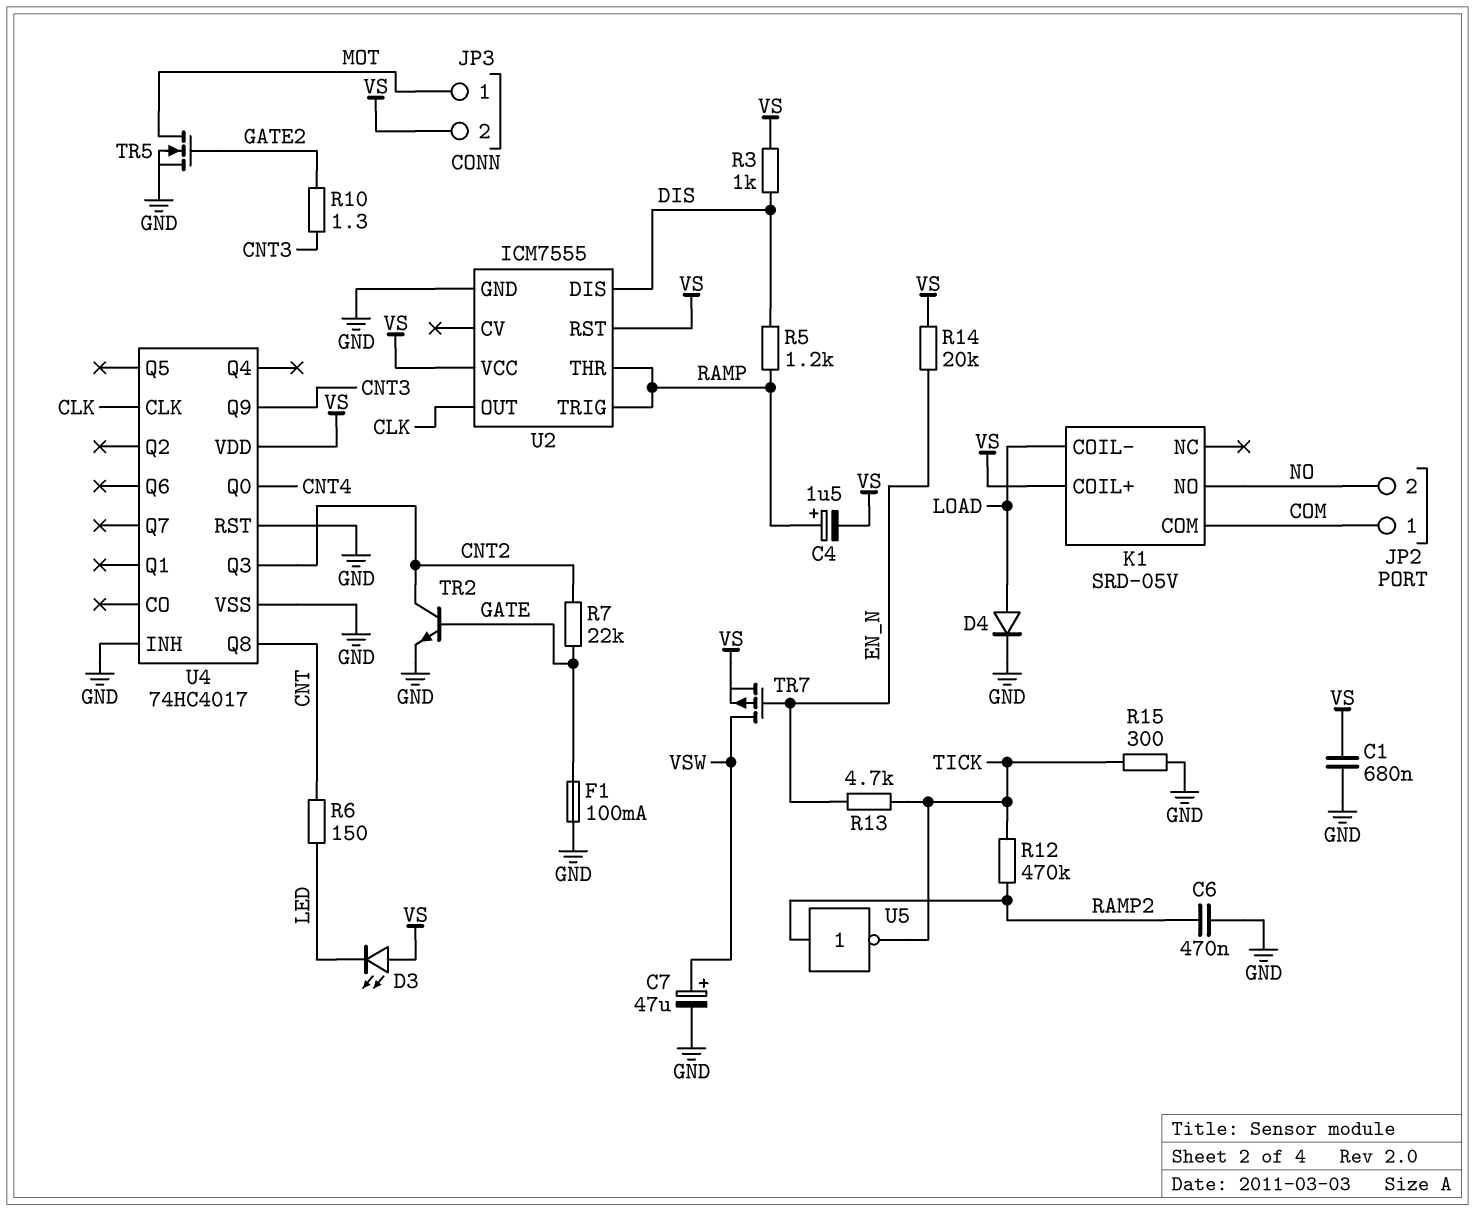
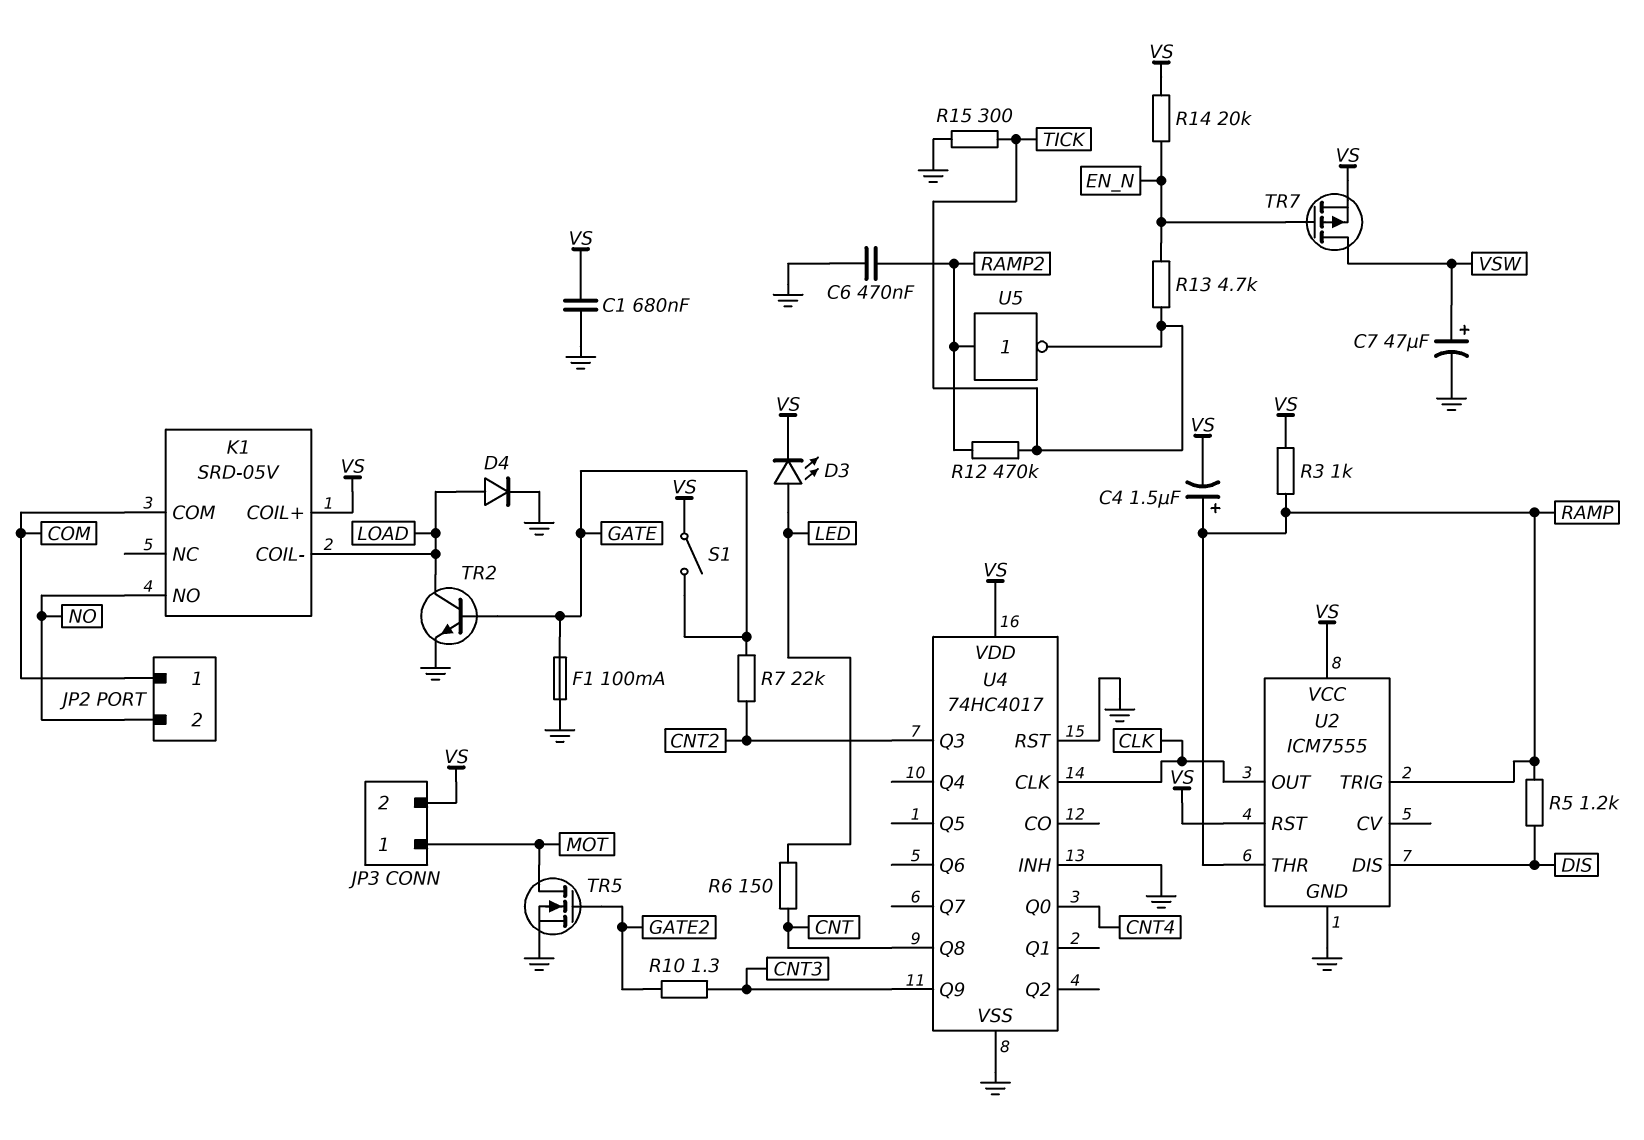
D3: LED (A VS, K LED) -> LED (A LED, K VS)
R3: 1k (DIS, VS) -> 1k (RAMP, VS)
S1: none -> switch (GATE, VS)
TR2: NPN (B GATE, C CNT2, E GND) -> NPN (B GATE, C LOAD, E GND)

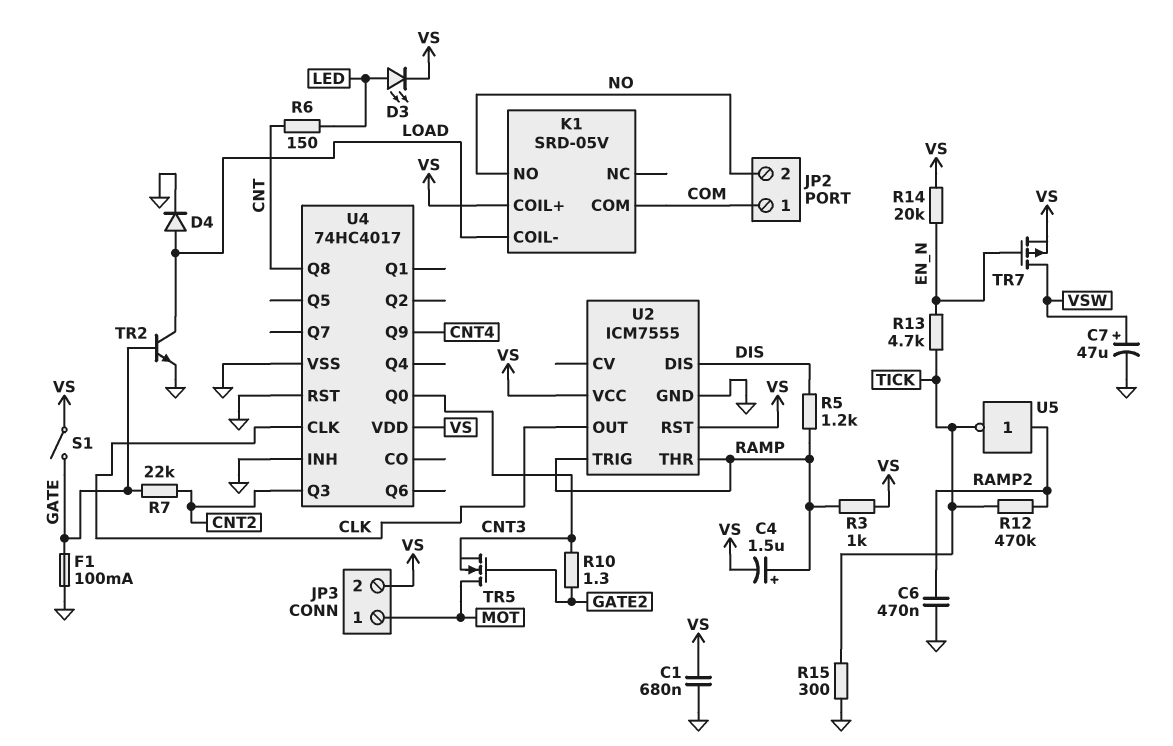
TR5: NMOS (G GATE2, D MOT, S GND) -> NMOS (G GATE2, D MOT, S CNT3)
U4 pin Q0: CNT4 -> CNT3
U4 pin Q9: CNT3 -> CNT4

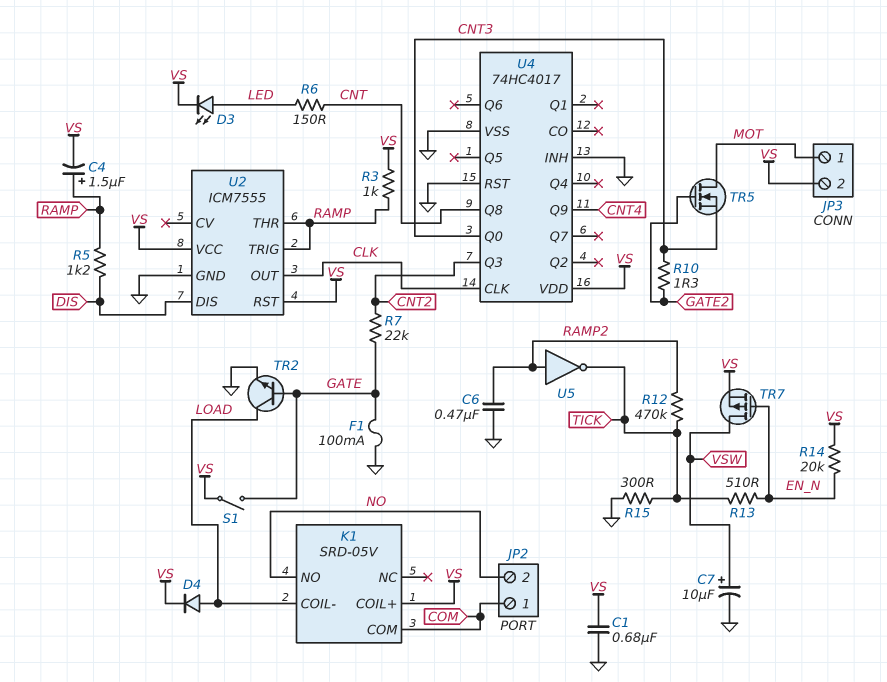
C7: 47uF (plus VSW, minus GND) -> 10uF (plus VSW, minus GND)
D4: diode (A LOAD, K GND) -> diode (A LOAD, K VS)
R13: 4.7k (EN_N, TICK) -> 510 (EN_N, TICK)

